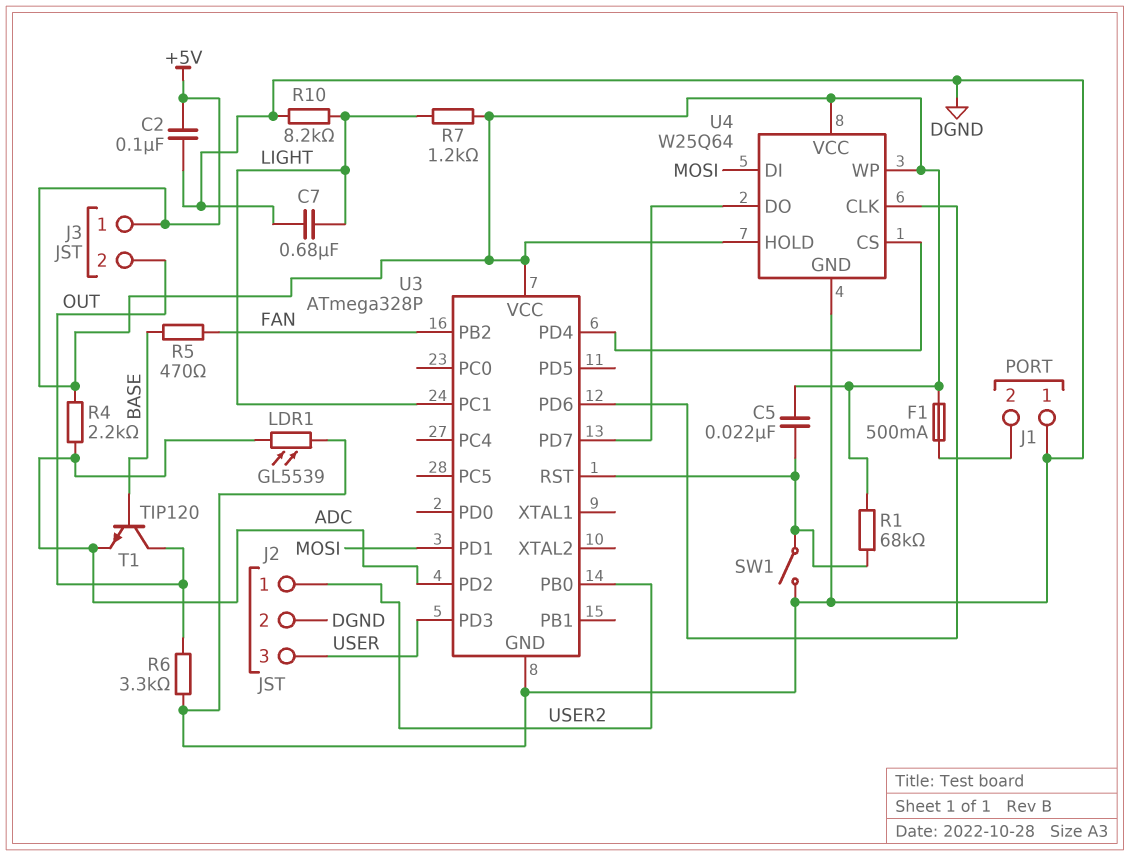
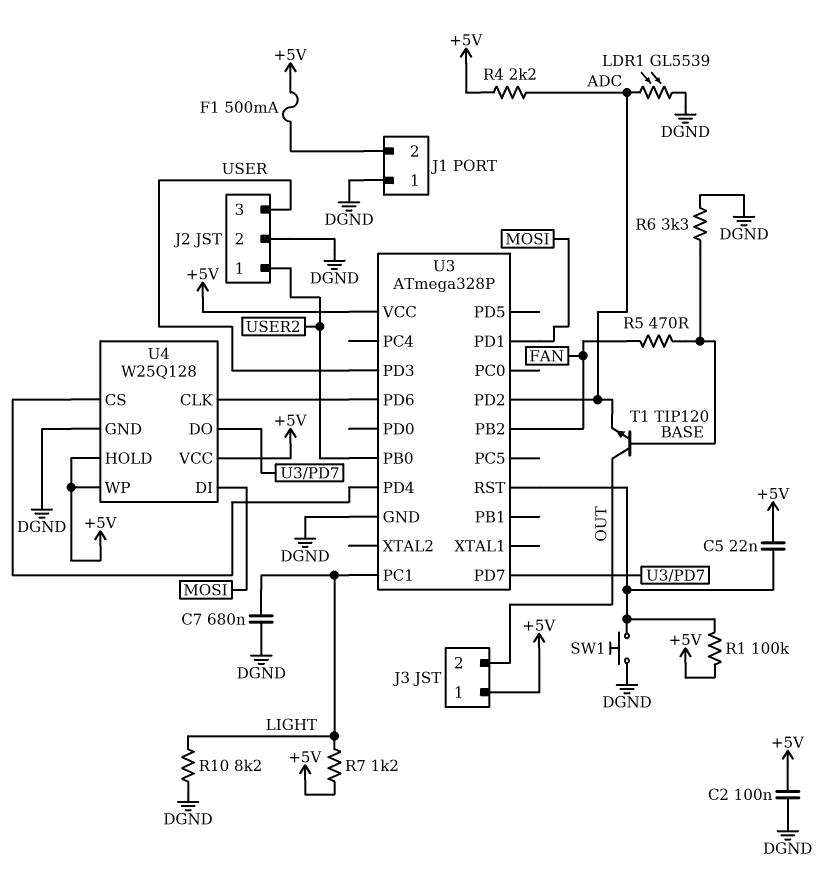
R1: 68k (+5V, U3/RST) -> 100k (+5V, U3/RST)
R6: 3.3k (DGND, OUT) -> 3.3k (BASE, DGND)
SW1: switch (DGND, U3/RST) -> button (DGND, U3/RST)
U4: W25Q64 -> W25Q128

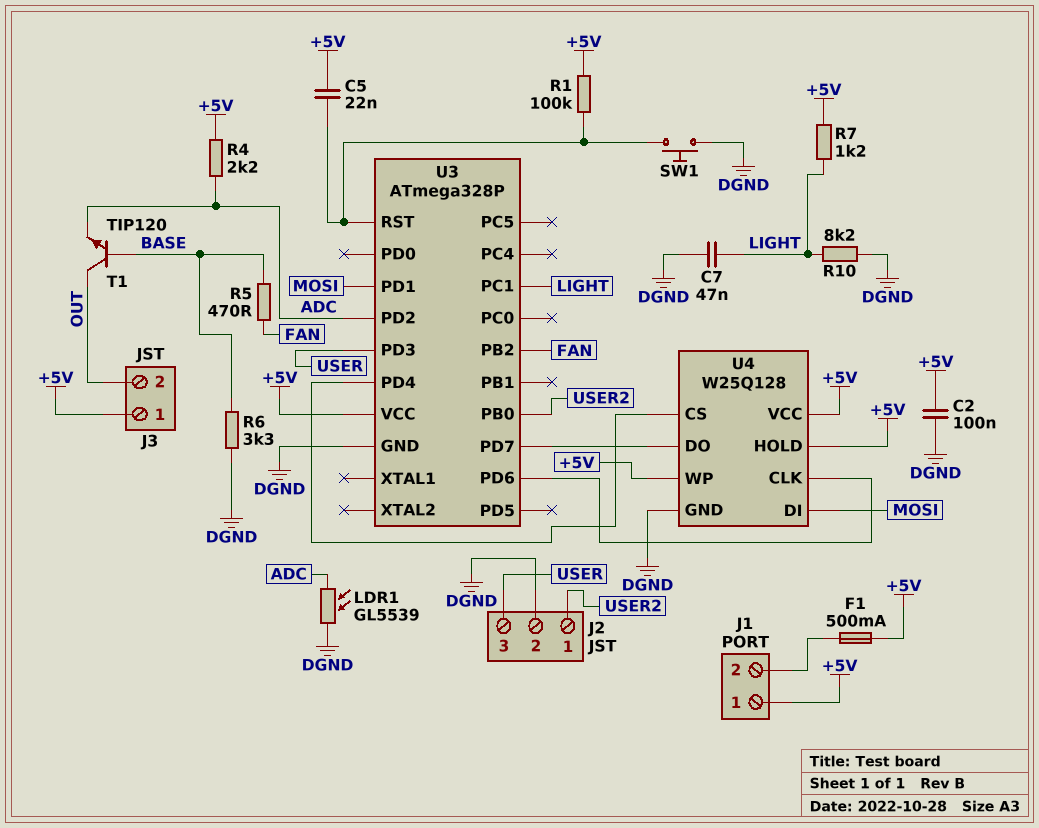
C7: 680nF (DGND, LIGHT) -> 47nF (DGND, LIGHT)
J1 pin 1: DGND -> +5V

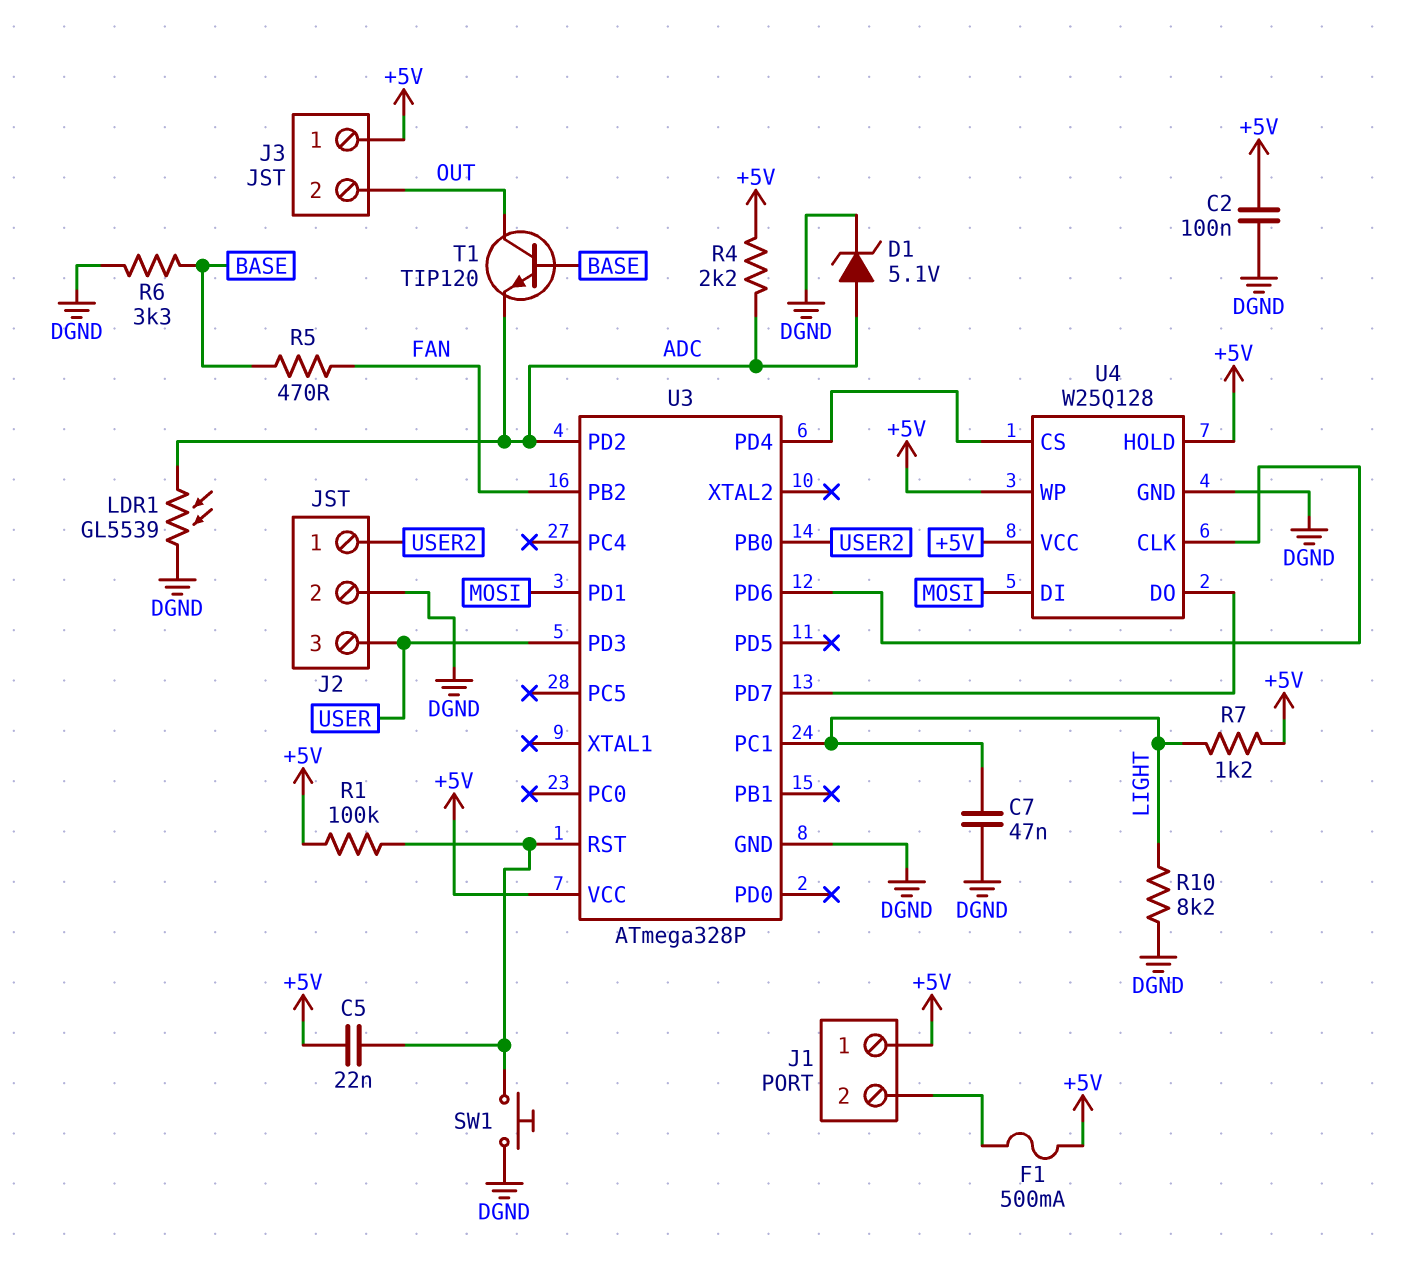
D1: none -> zener 5.1V (A ADC, K DGND)

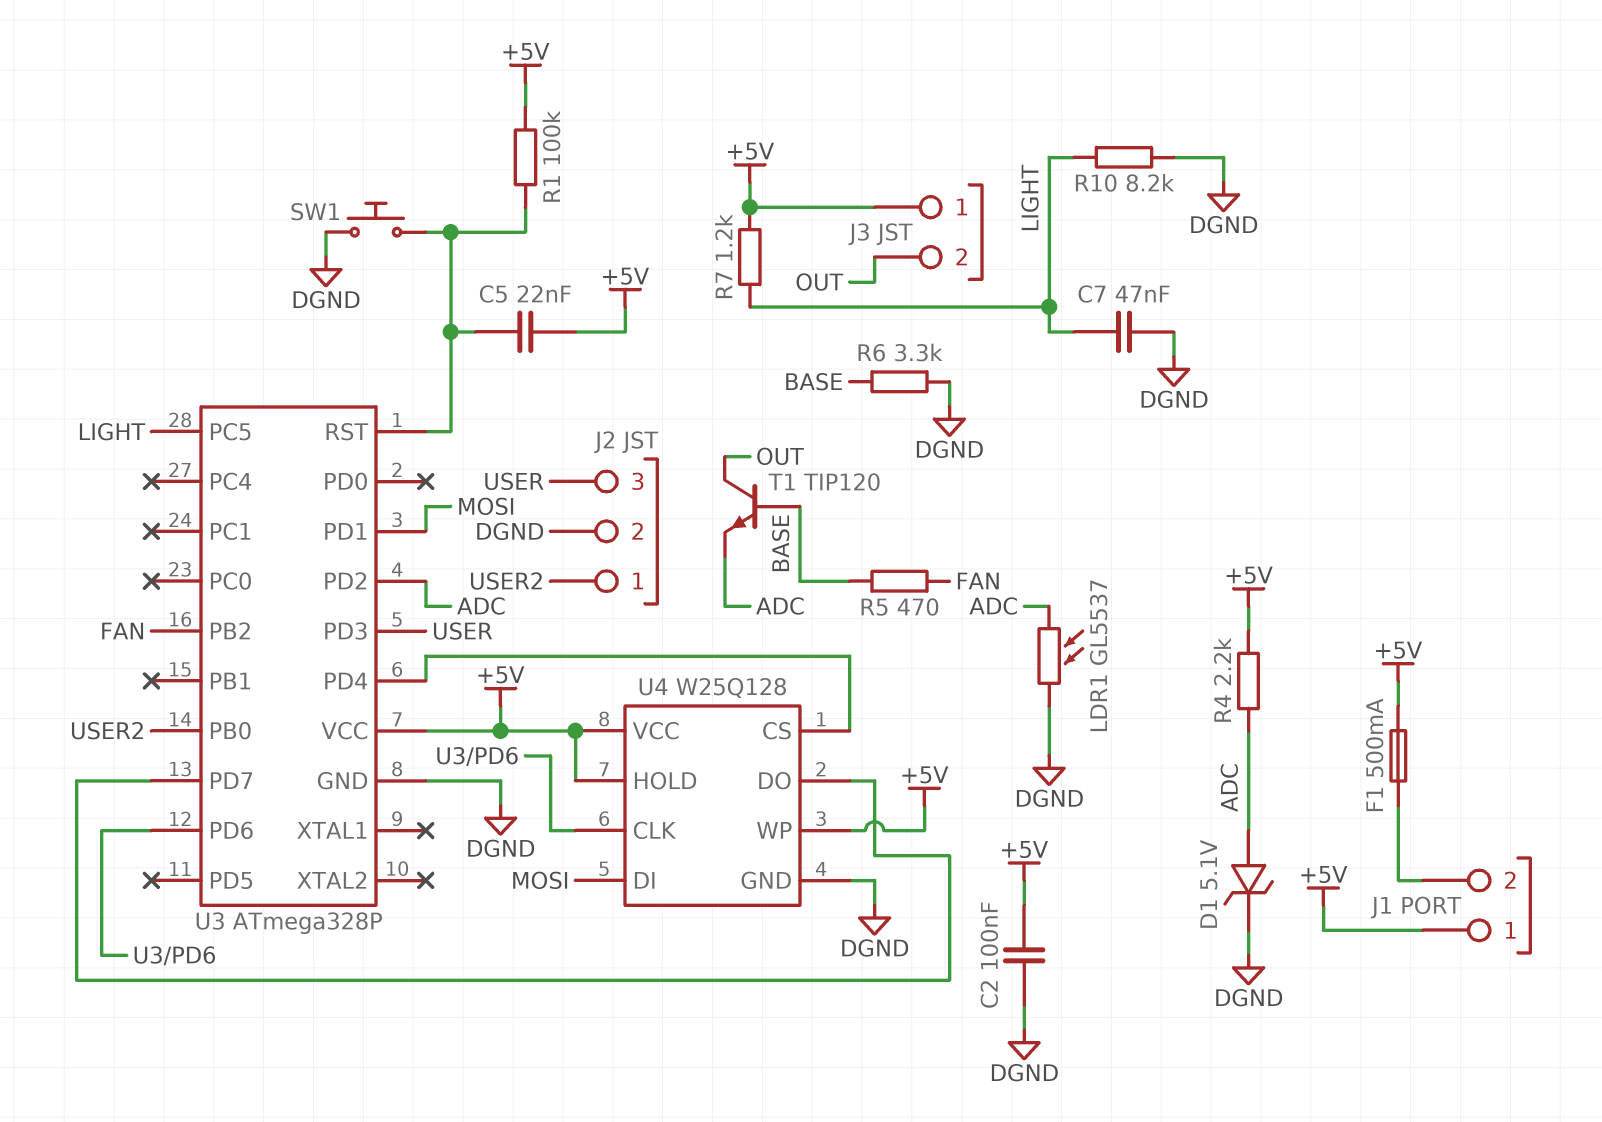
LDR1: GL5539 (ADC, DGND) -> GL5537 (ADC, DGND)
U3 pin PC1: LIGHT -> none
U3 pin PC5: none -> LIGHT

